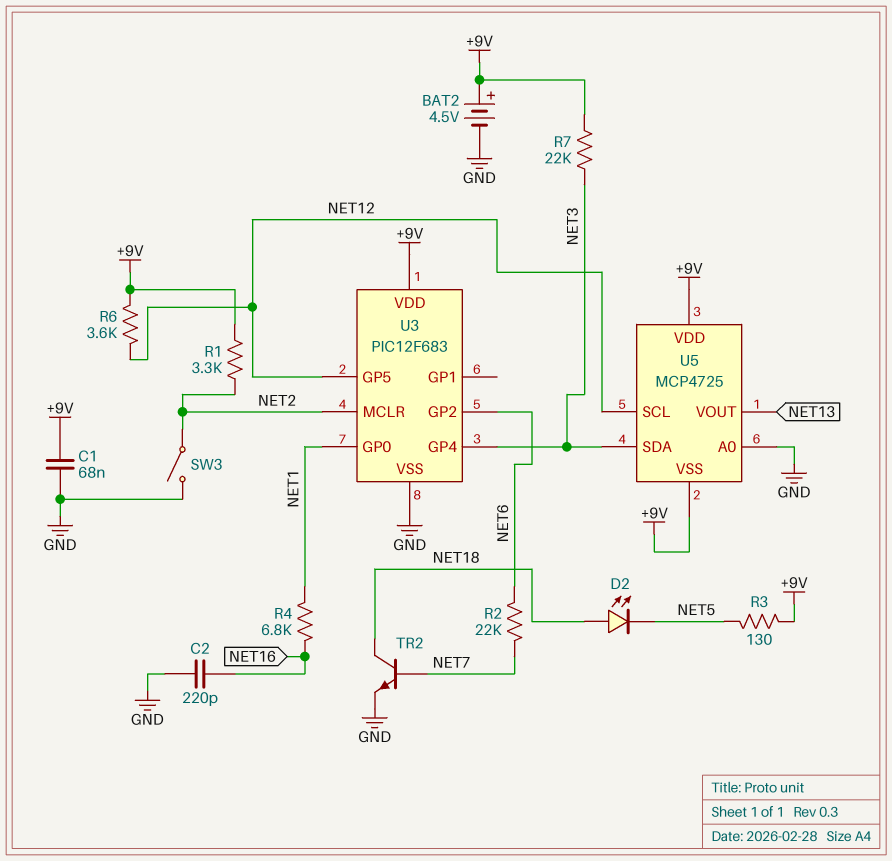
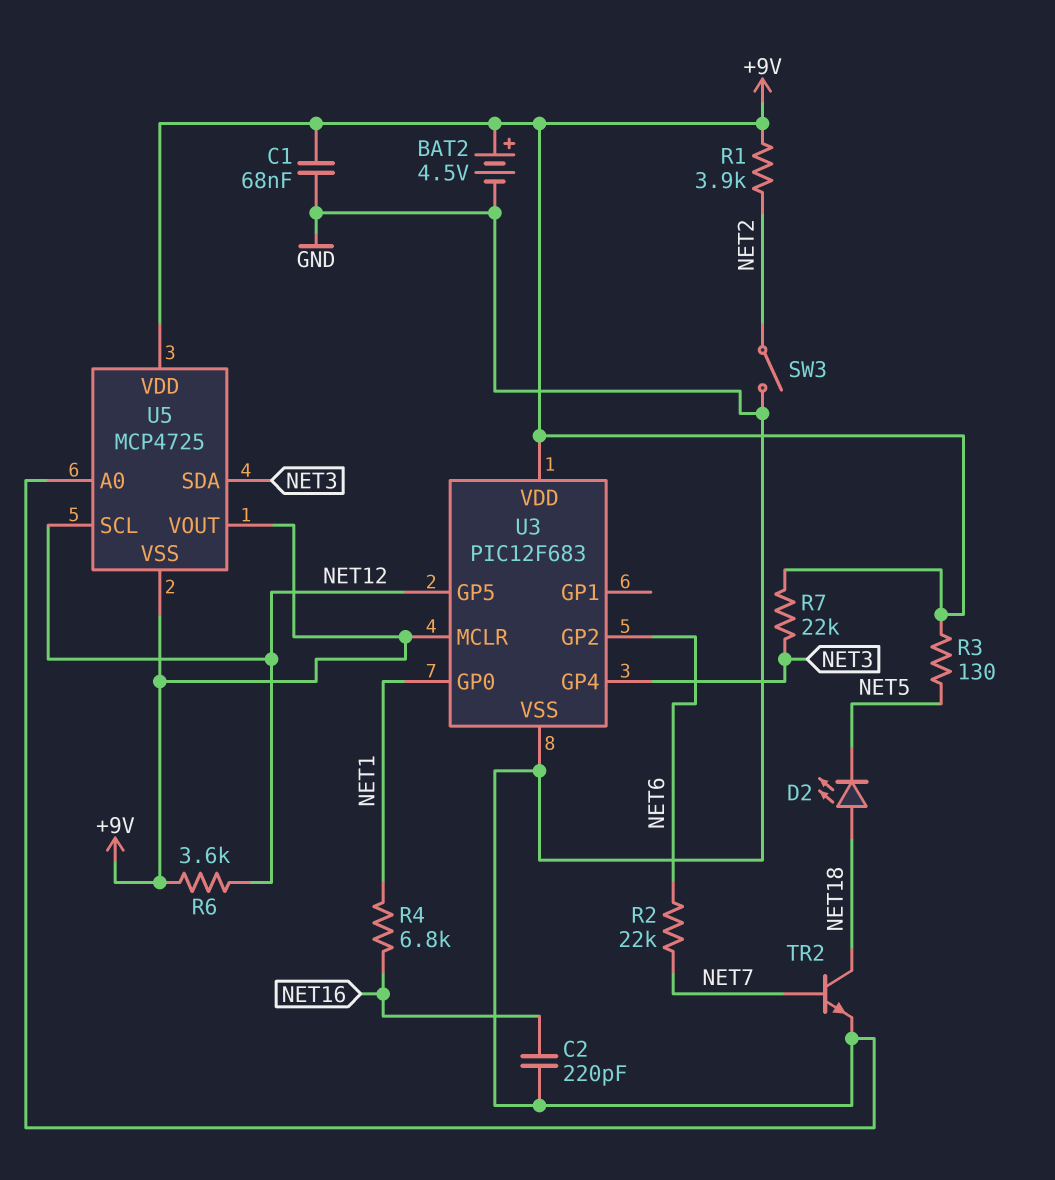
R1: 3.3k (+9V, NET2) -> 3.9k (+9V, NET2)
U3 pin MCLR: NET2 -> +9V
U5 pin VOUT: NET13 -> +9V

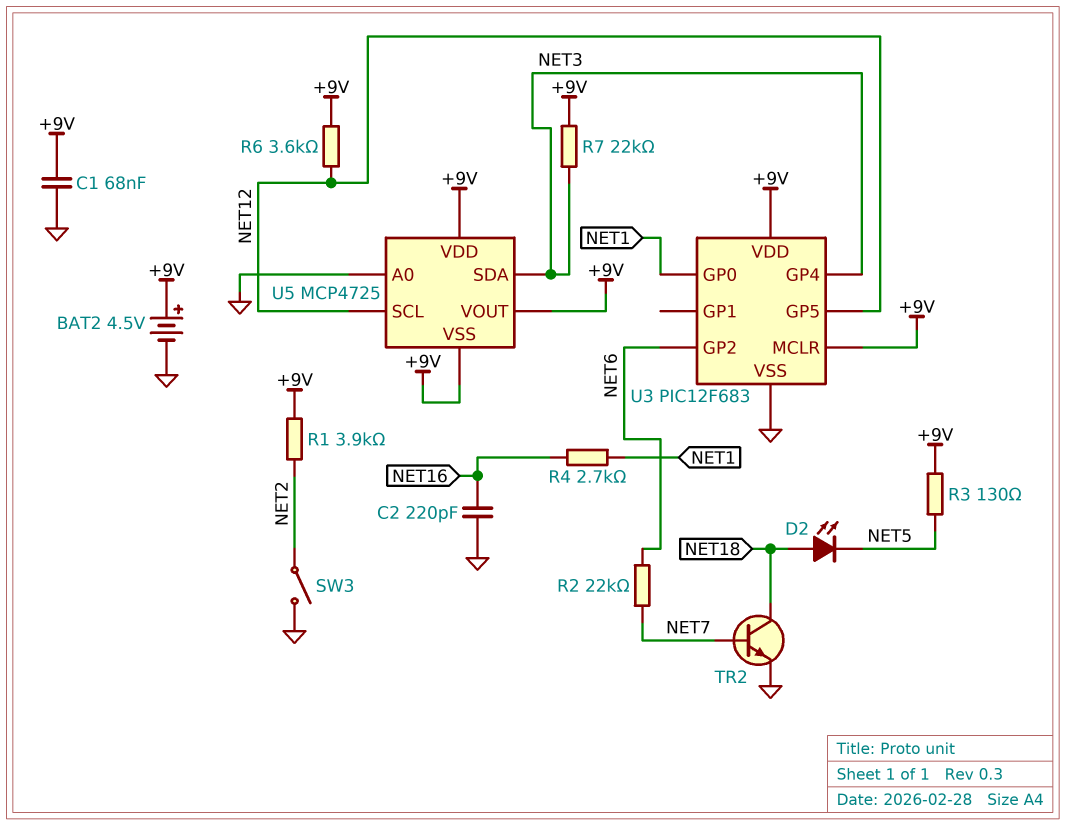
R4: 6.8k (NET1, NET16) -> 2.7k (NET1, NET16)

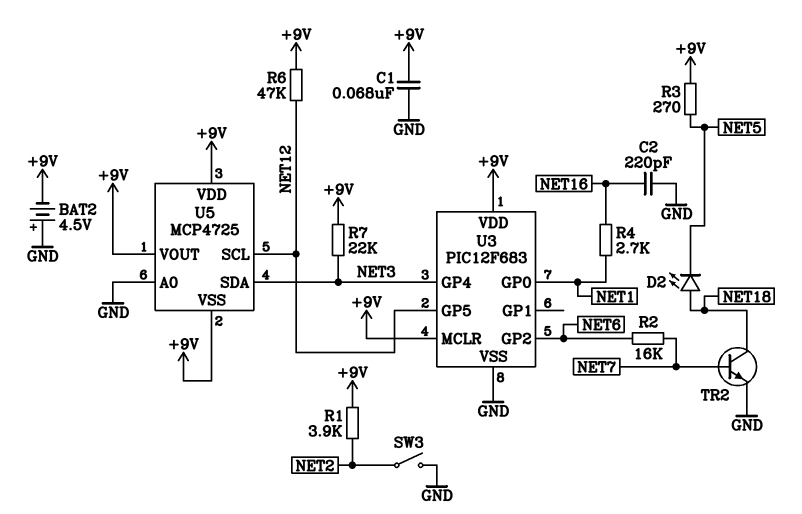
BAT2: 4.5V (plus +9V, minus GND) -> 4.5V (plus GND, minus +9V)
R2: 22k (NET6, NET7) -> 16k (NET6, NET7)
R3: 130 (+9V, NET5) -> 270 (+9V, NET5)
R6: 3.6k (+9V, NET12) -> 47k (+9V, NET12)

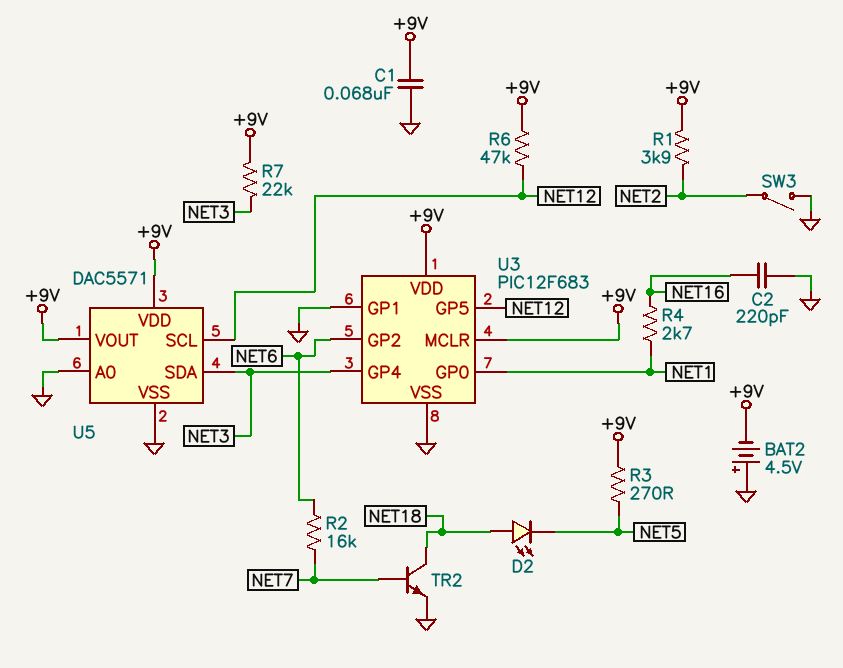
U3 pin GP1: none -> GND
U5: MCP4725 -> DAC5571
U5 pin VSS: +9V -> GND

